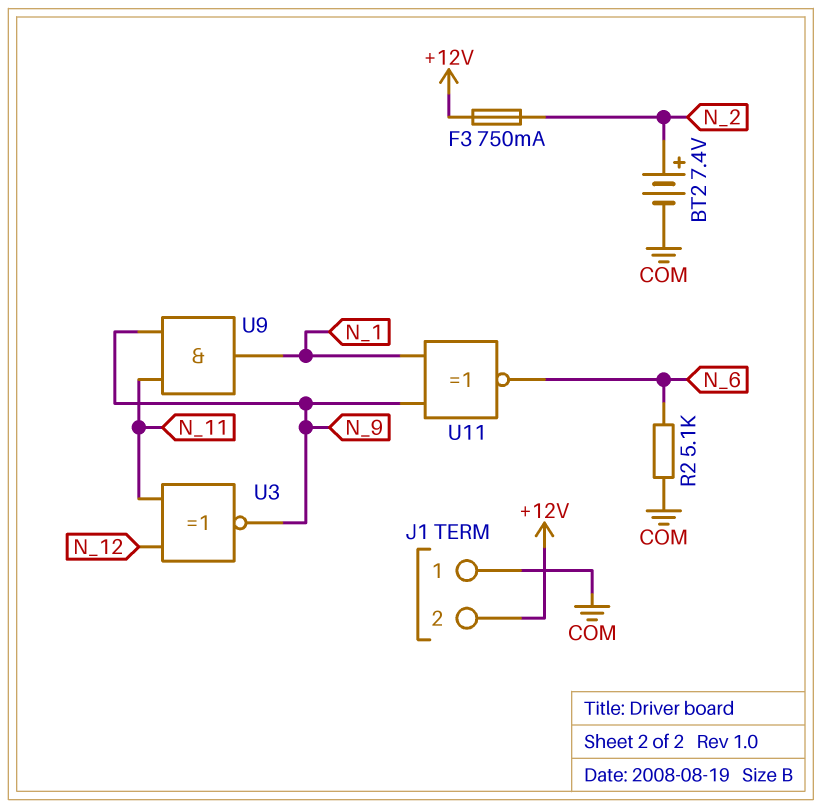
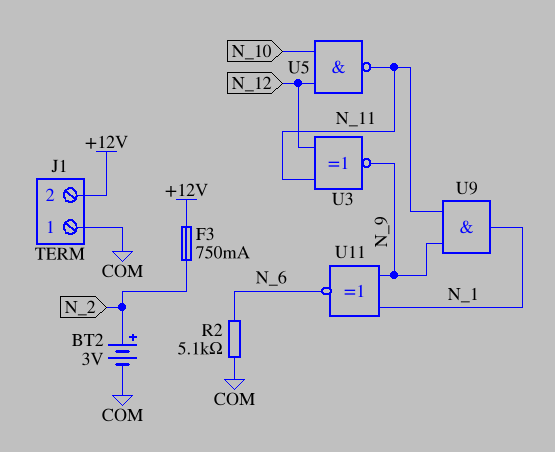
BT2: 7.4V (plus N_2, minus COM) -> 3V (plus N_2, minus COM)
U5: none -> NAND (in N_10, in N_12, out N_11)

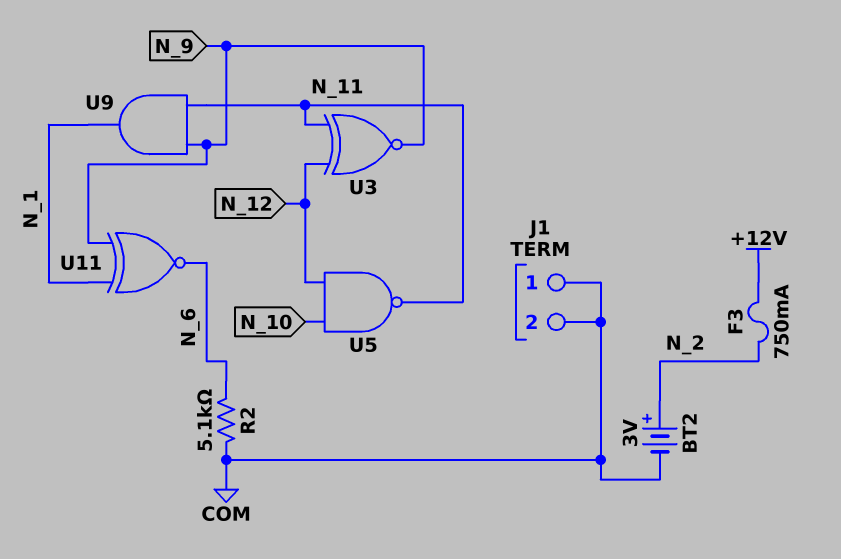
J1 pin 2: +12V -> COM

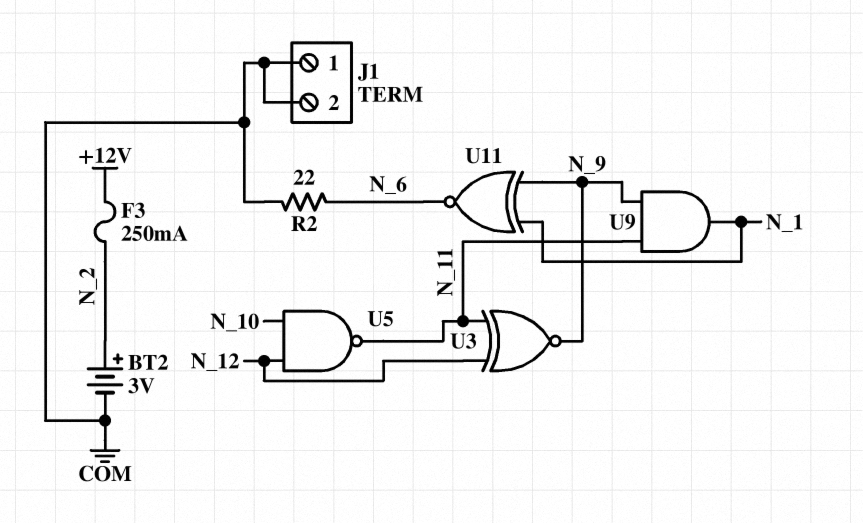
F3: 750mA (+12V, N_2) -> 250mA (+12V, N_2)
R2: 5.1k (COM, N_6) -> 22 (COM, N_6)

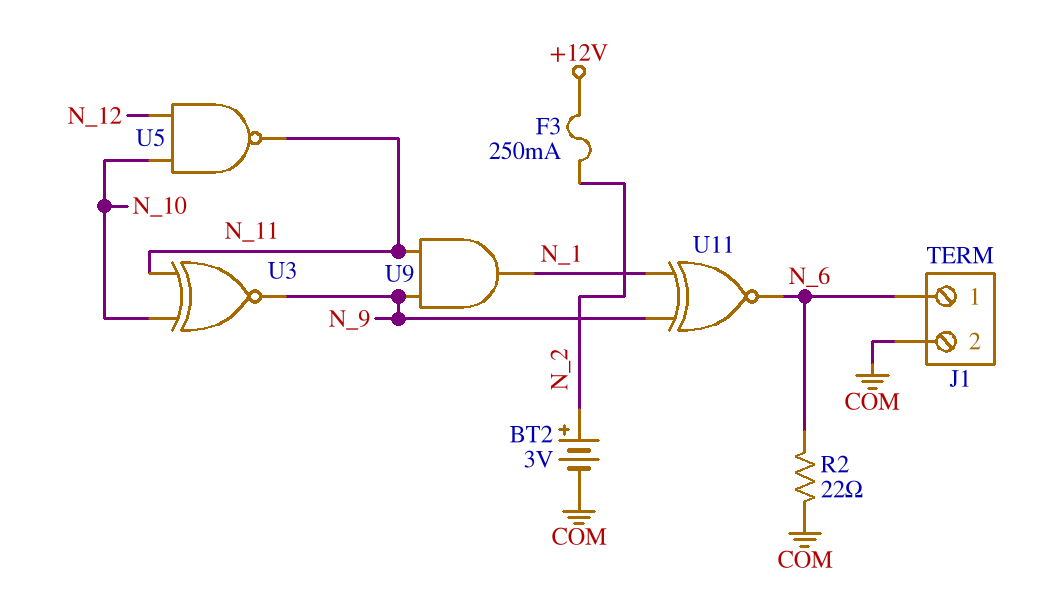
J1 pin 1: COM -> N_6
U3: XNOR (in N_11, in N_12, out N_9) -> XNOR (in N_10, in N_11, out N_9)

